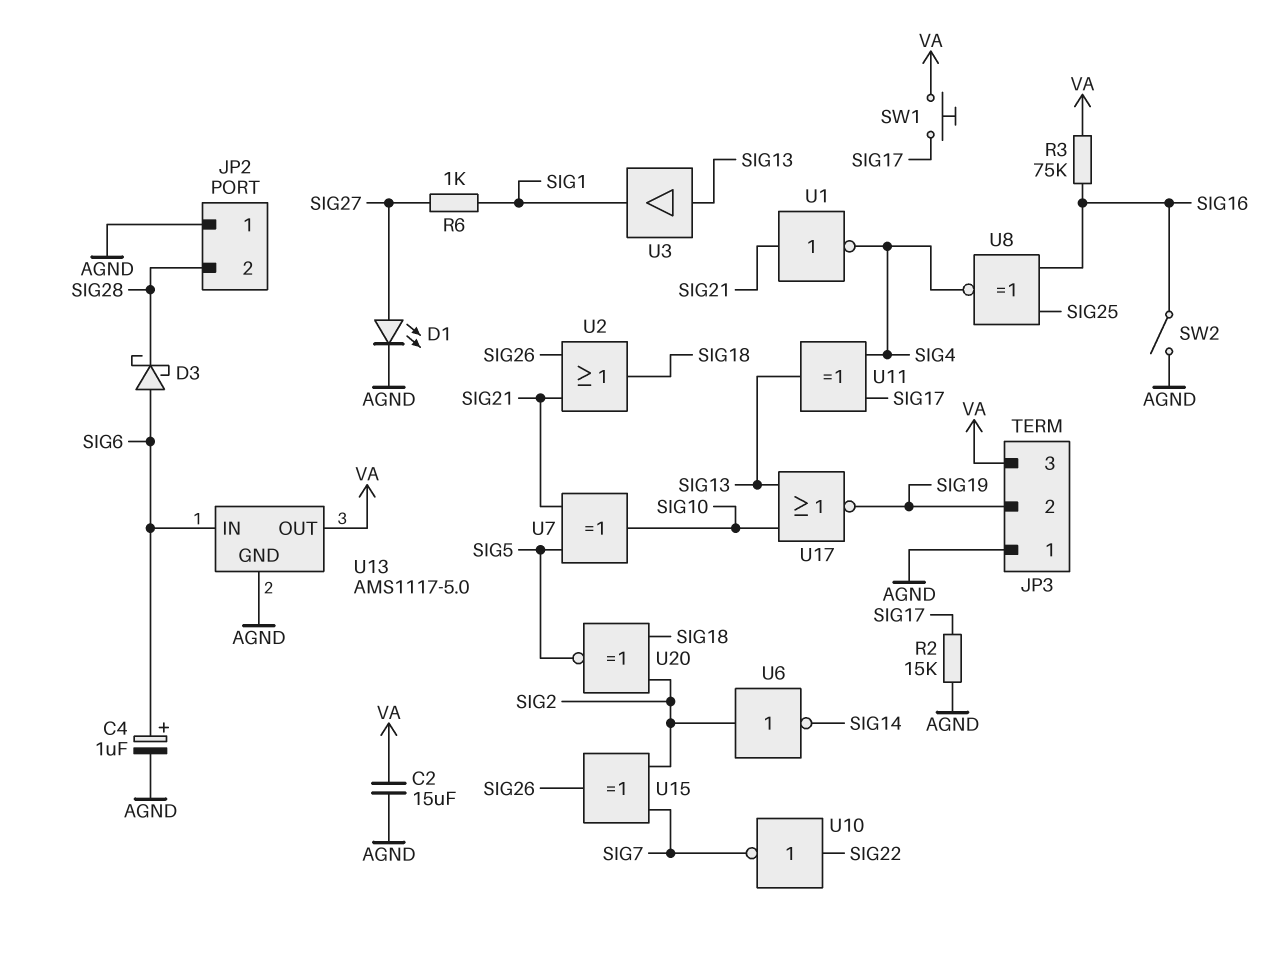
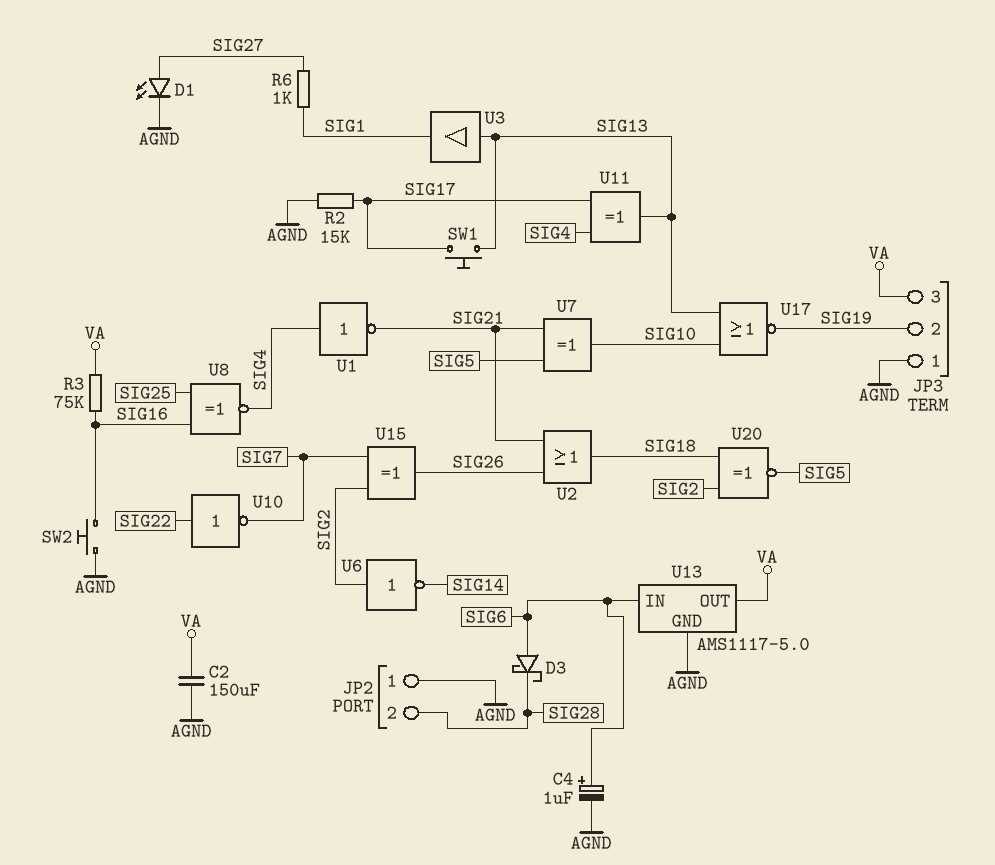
C2: 15uF (AGND, VA) -> 150uF (AGND, VA)
SW1: button (SIG17, VA) -> button (SIG13, SIG17)
SW2: switch (AGND, SIG16) -> button (AGND, SIG16)
U1: NOT (in SIG21, out SIG4) -> NOT (in SIG4, out SIG21)

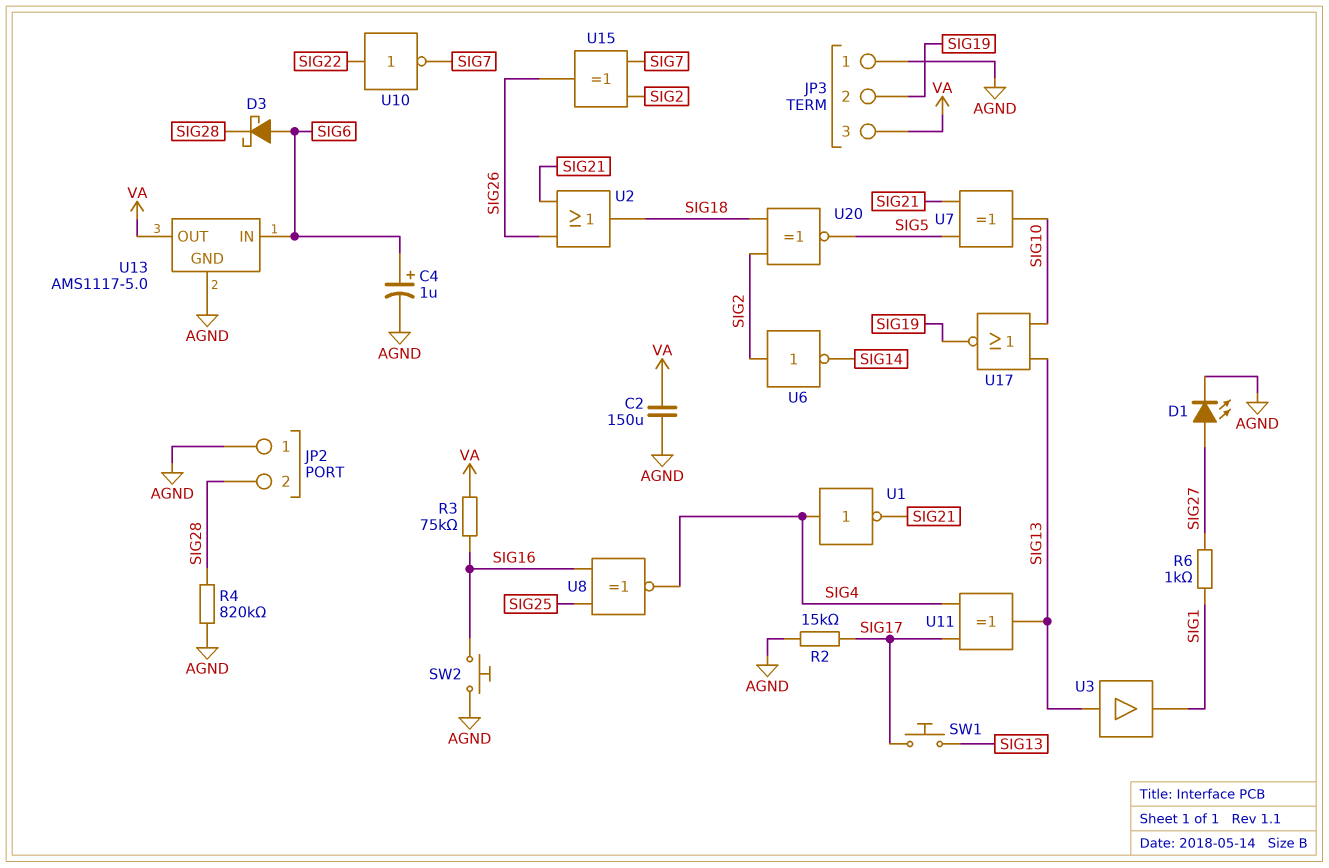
R4: none -> 820k (AGND, SIG28)

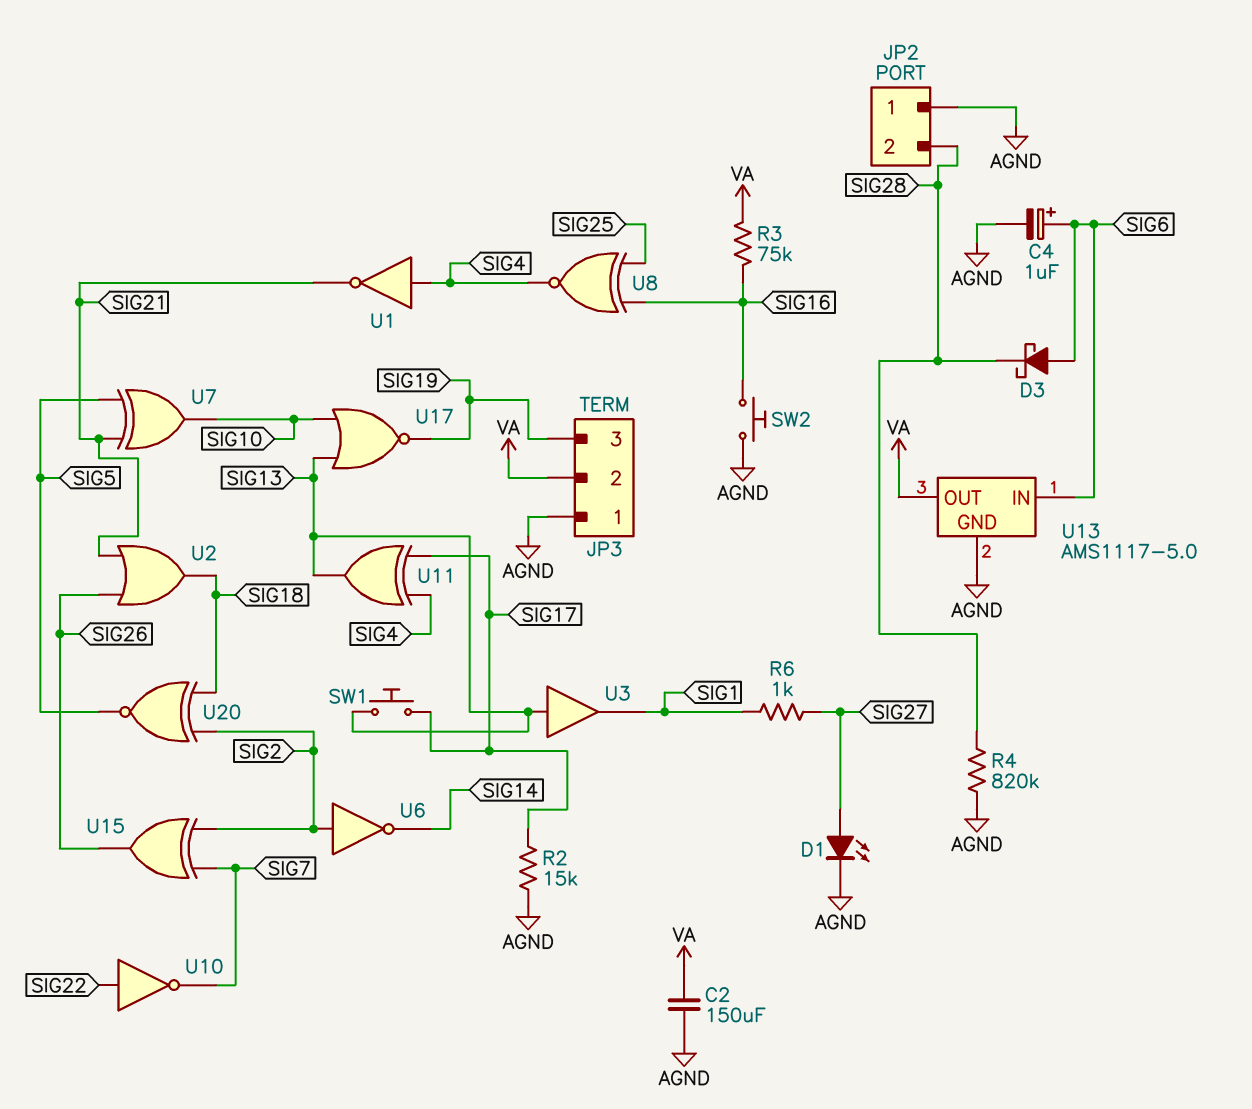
JP3 pin 2: SIG19 -> VA
JP3 pin 3: VA -> SIG19

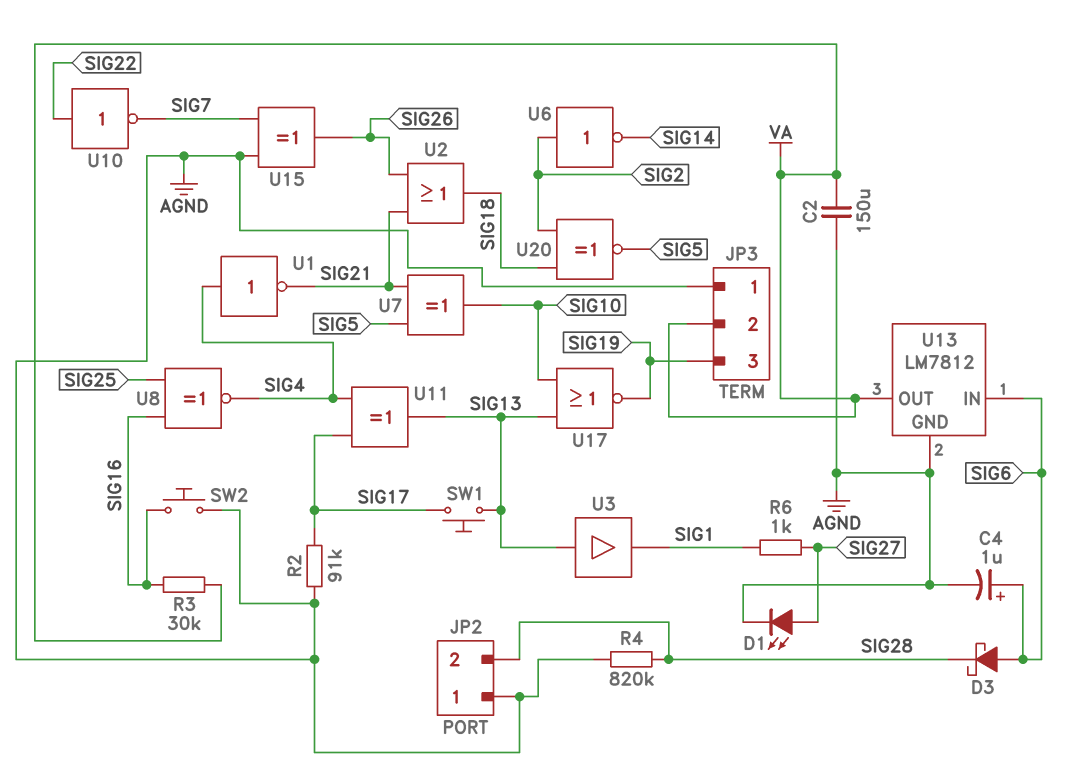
R2: 15k (AGND, SIG17) -> 91k (AGND, SIG17)
R3: 75k (SIG16, VA) -> 30k (SIG16, VA)
U13: AMS1117-5.0 -> LM7812
U15: XOR (in SIG2, in SIG7, out SIG26) -> XOR (in AGND, in SIG7, out SIG26)

